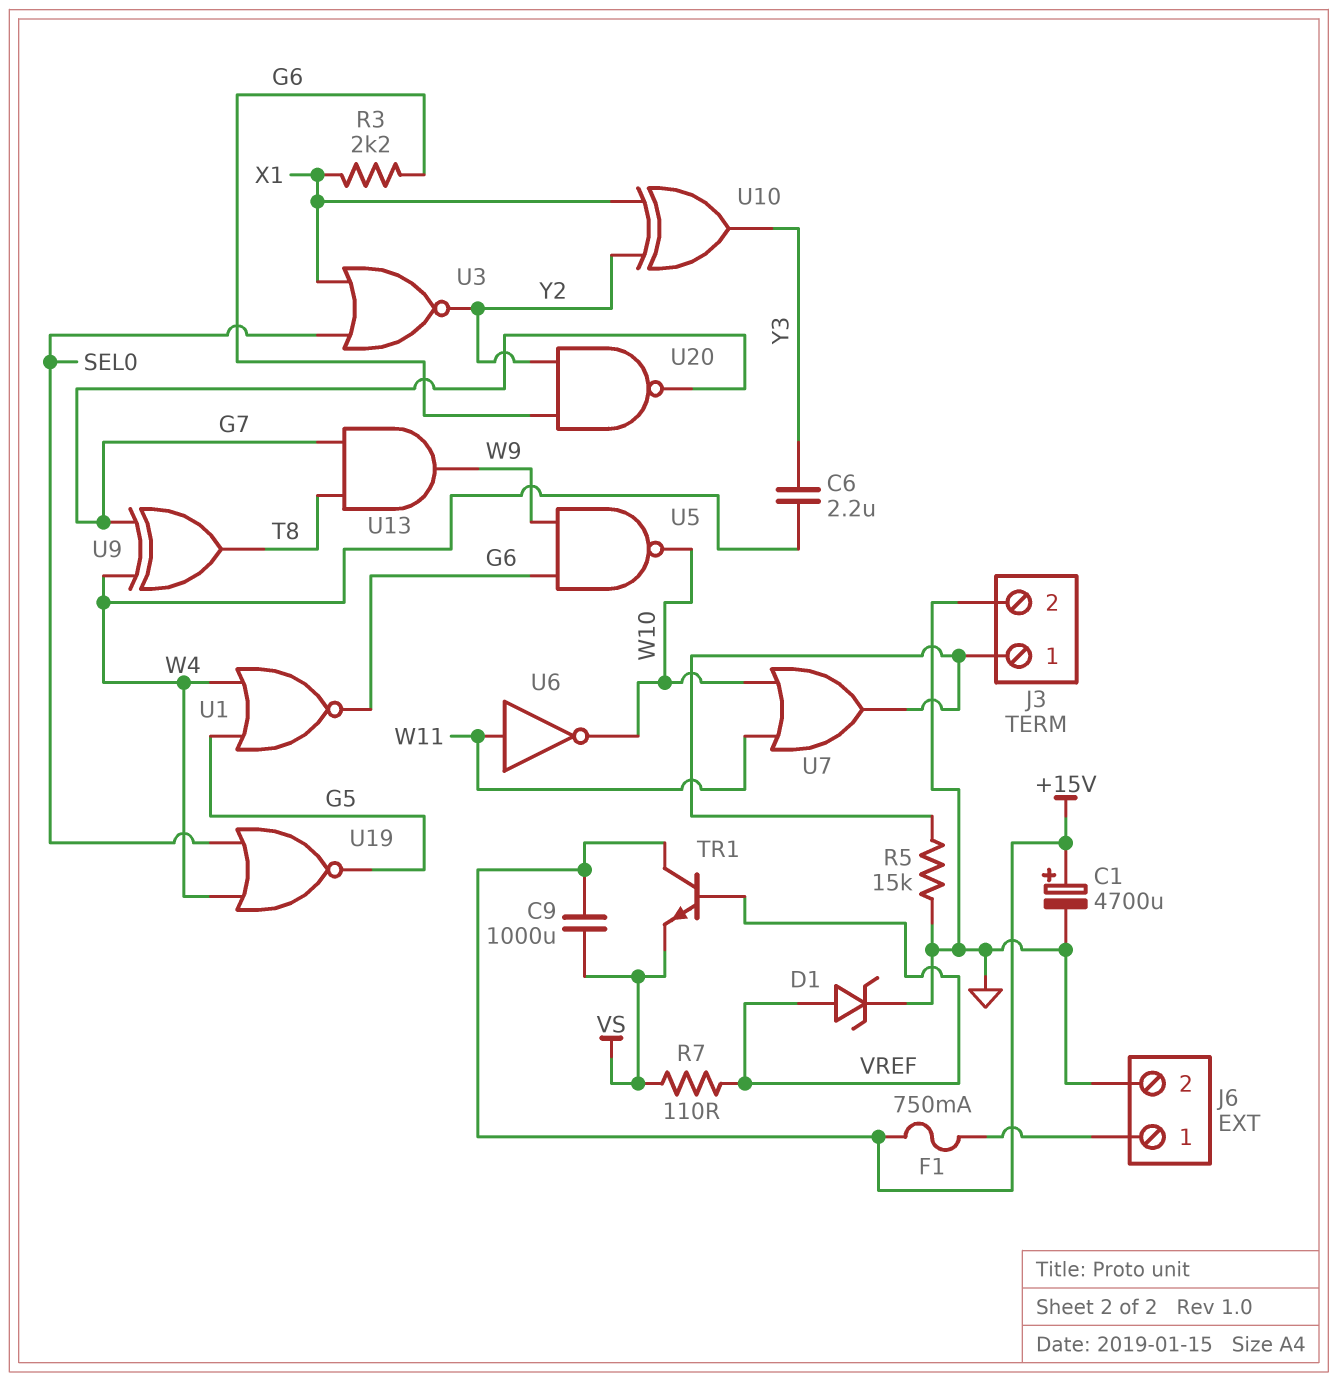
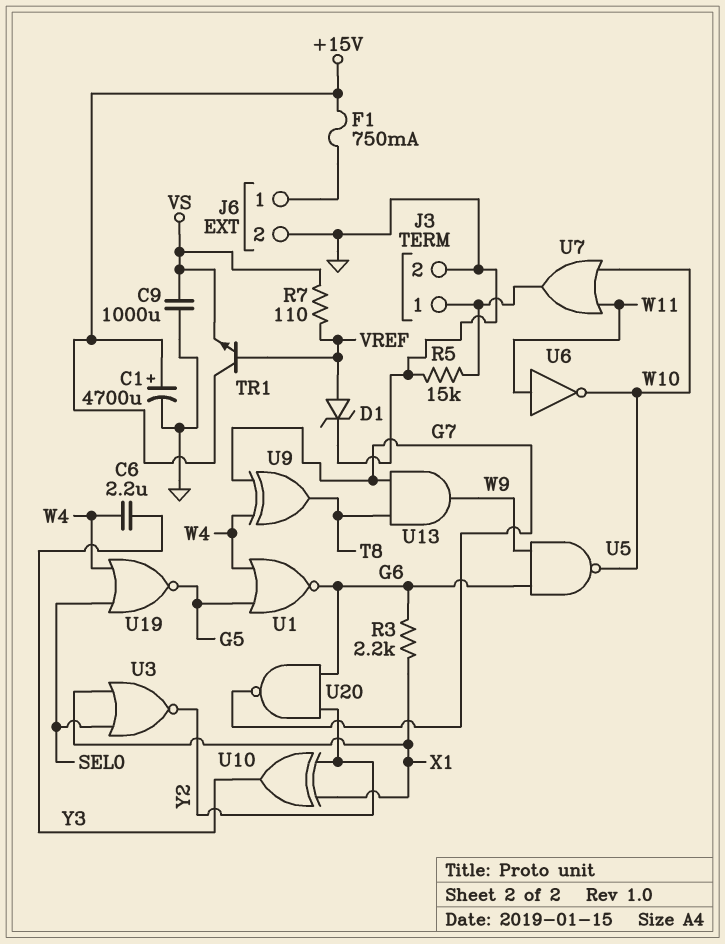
C9: 1000uF (+15V, VS) -> 1000uF (GND, VS)

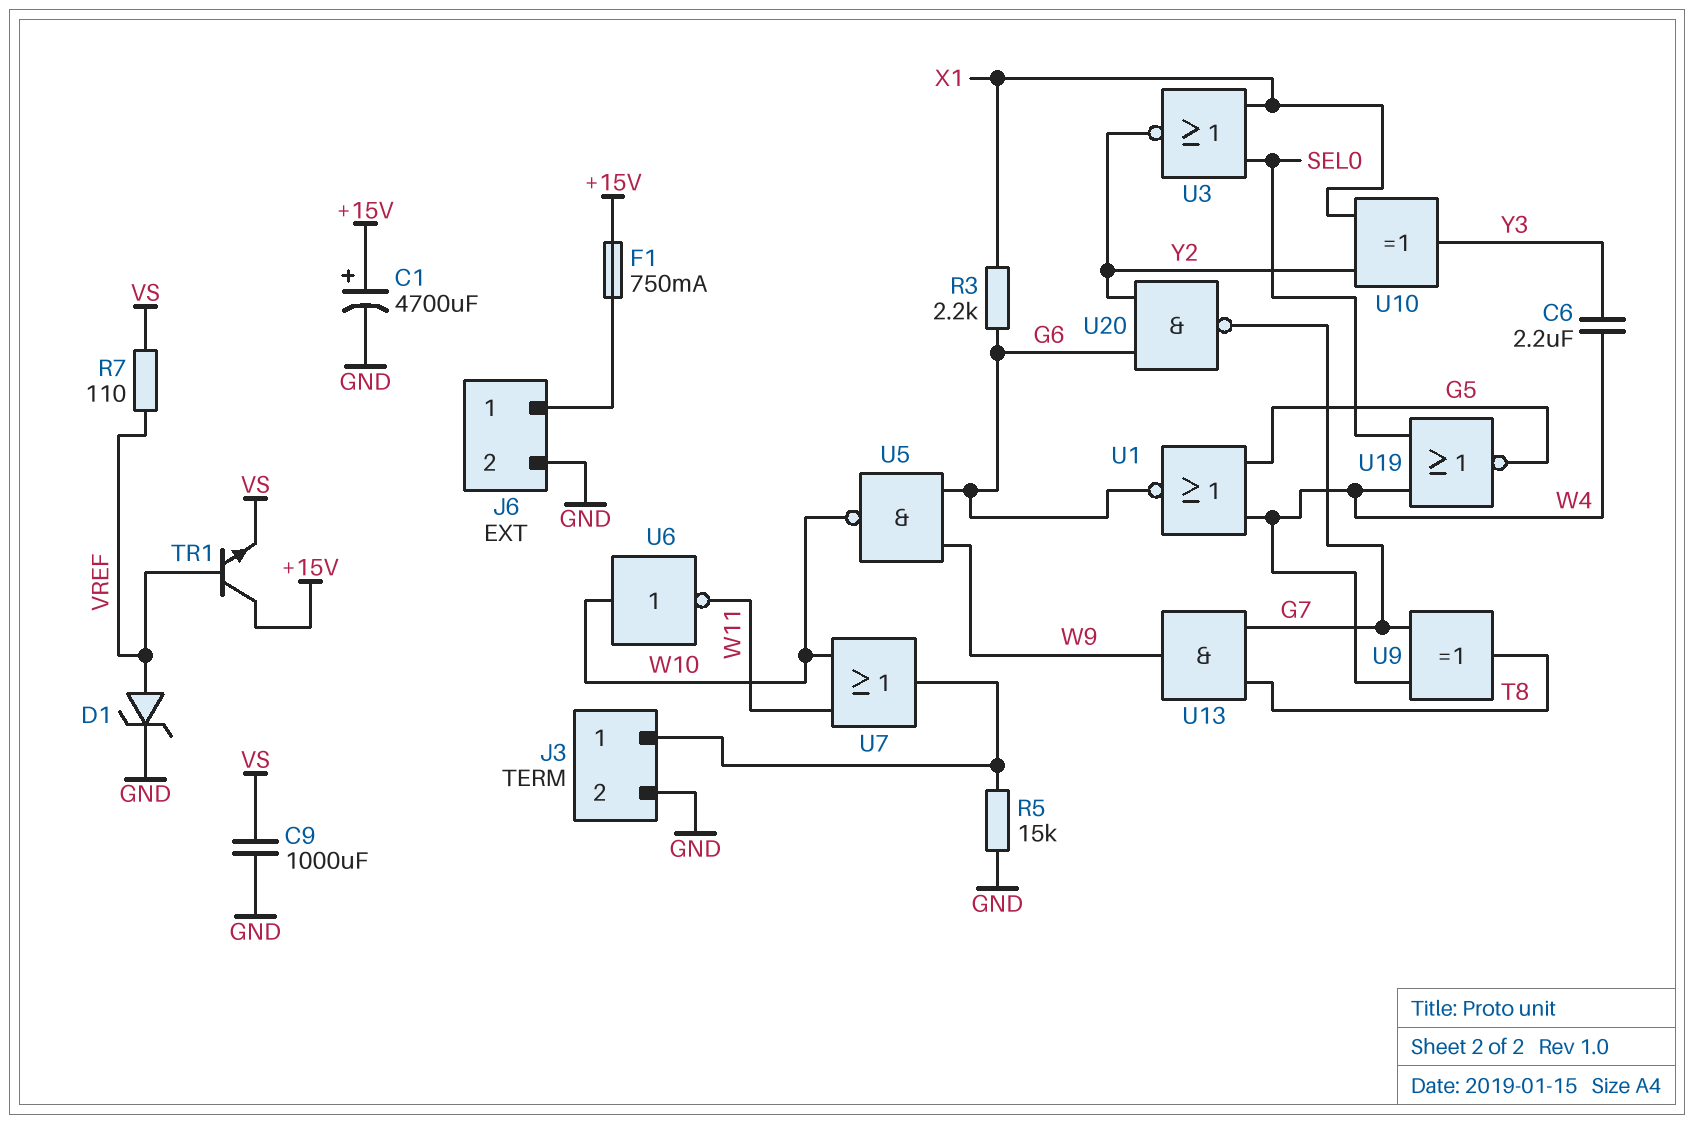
U6: NOT (in W11, out W10) -> NOT (in W10, out W11)

